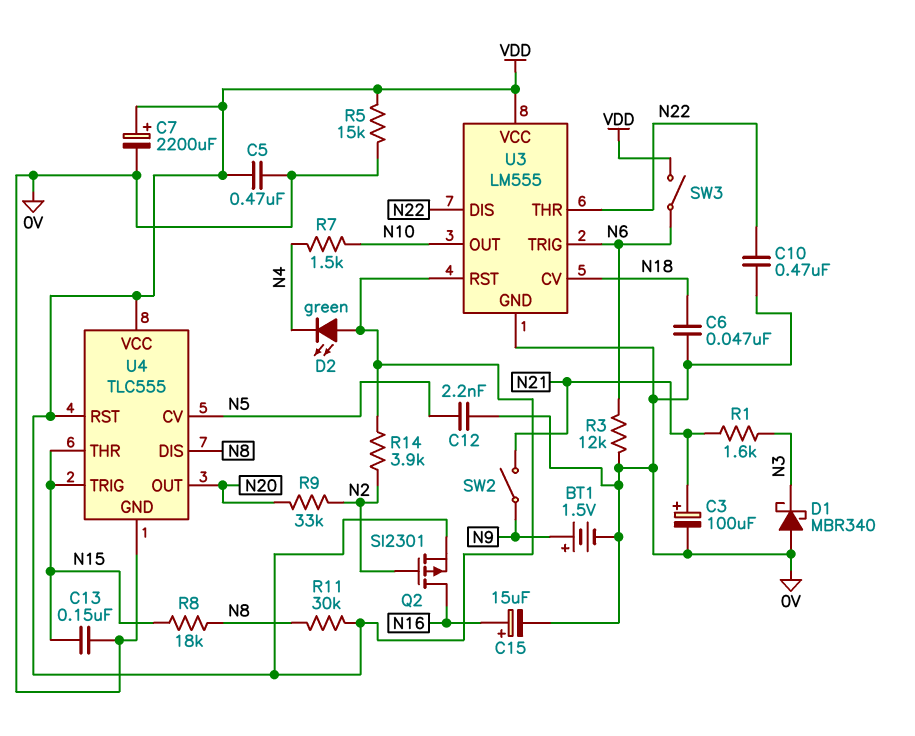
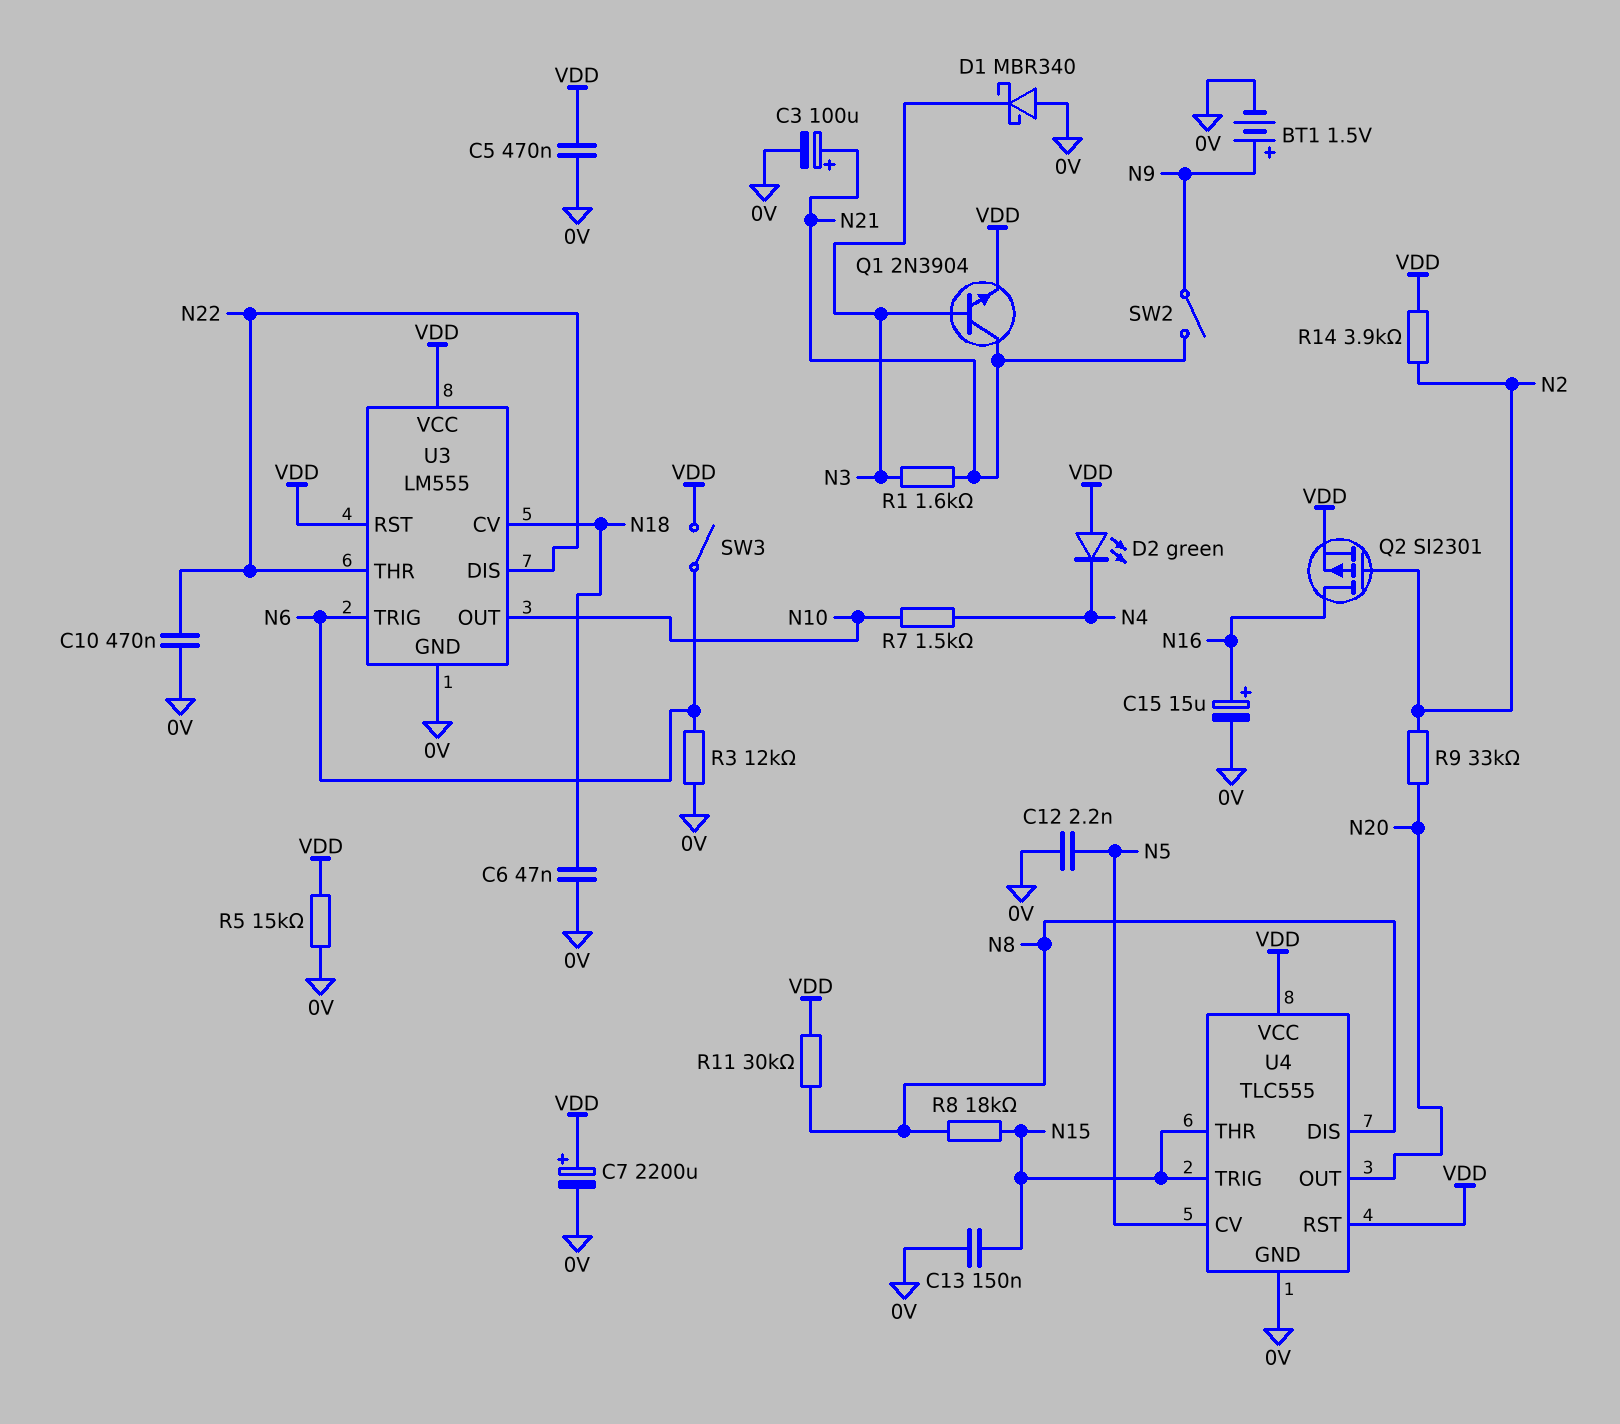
Q1: none -> NPN 2N3904 (B N3, C N21, E VDD)

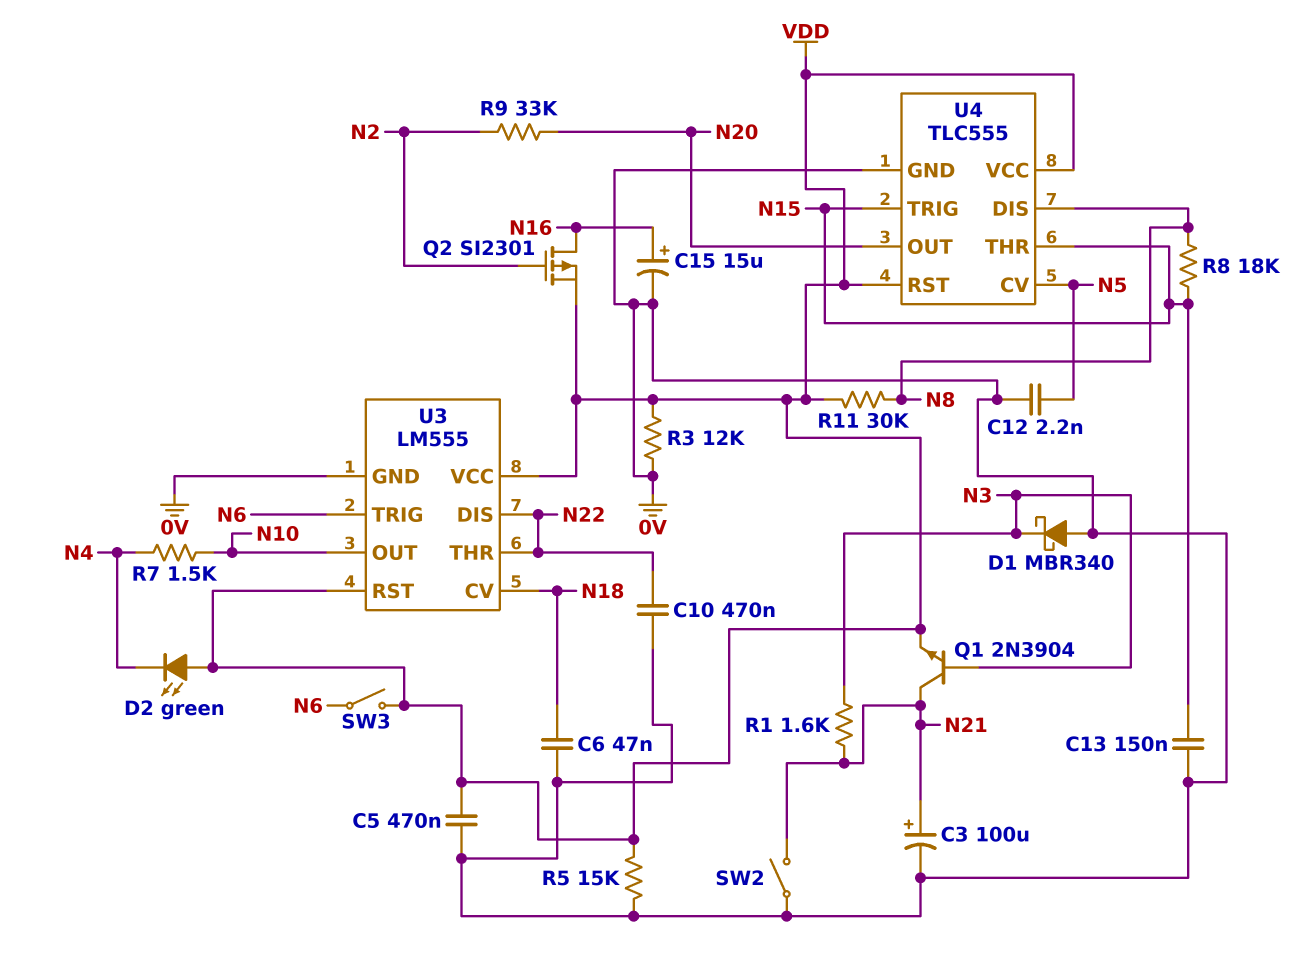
BT1: 1.5V (plus N9, minus 0V) -> none
C7: 2200uF (plus VDD, minus 0V) -> none
R3: 12k (0V, N6) -> 12k (0V, VDD)
R14: 3.9k (N2, VDD) -> none
SW2: switch (N9, N21) -> switch (0V, N21)

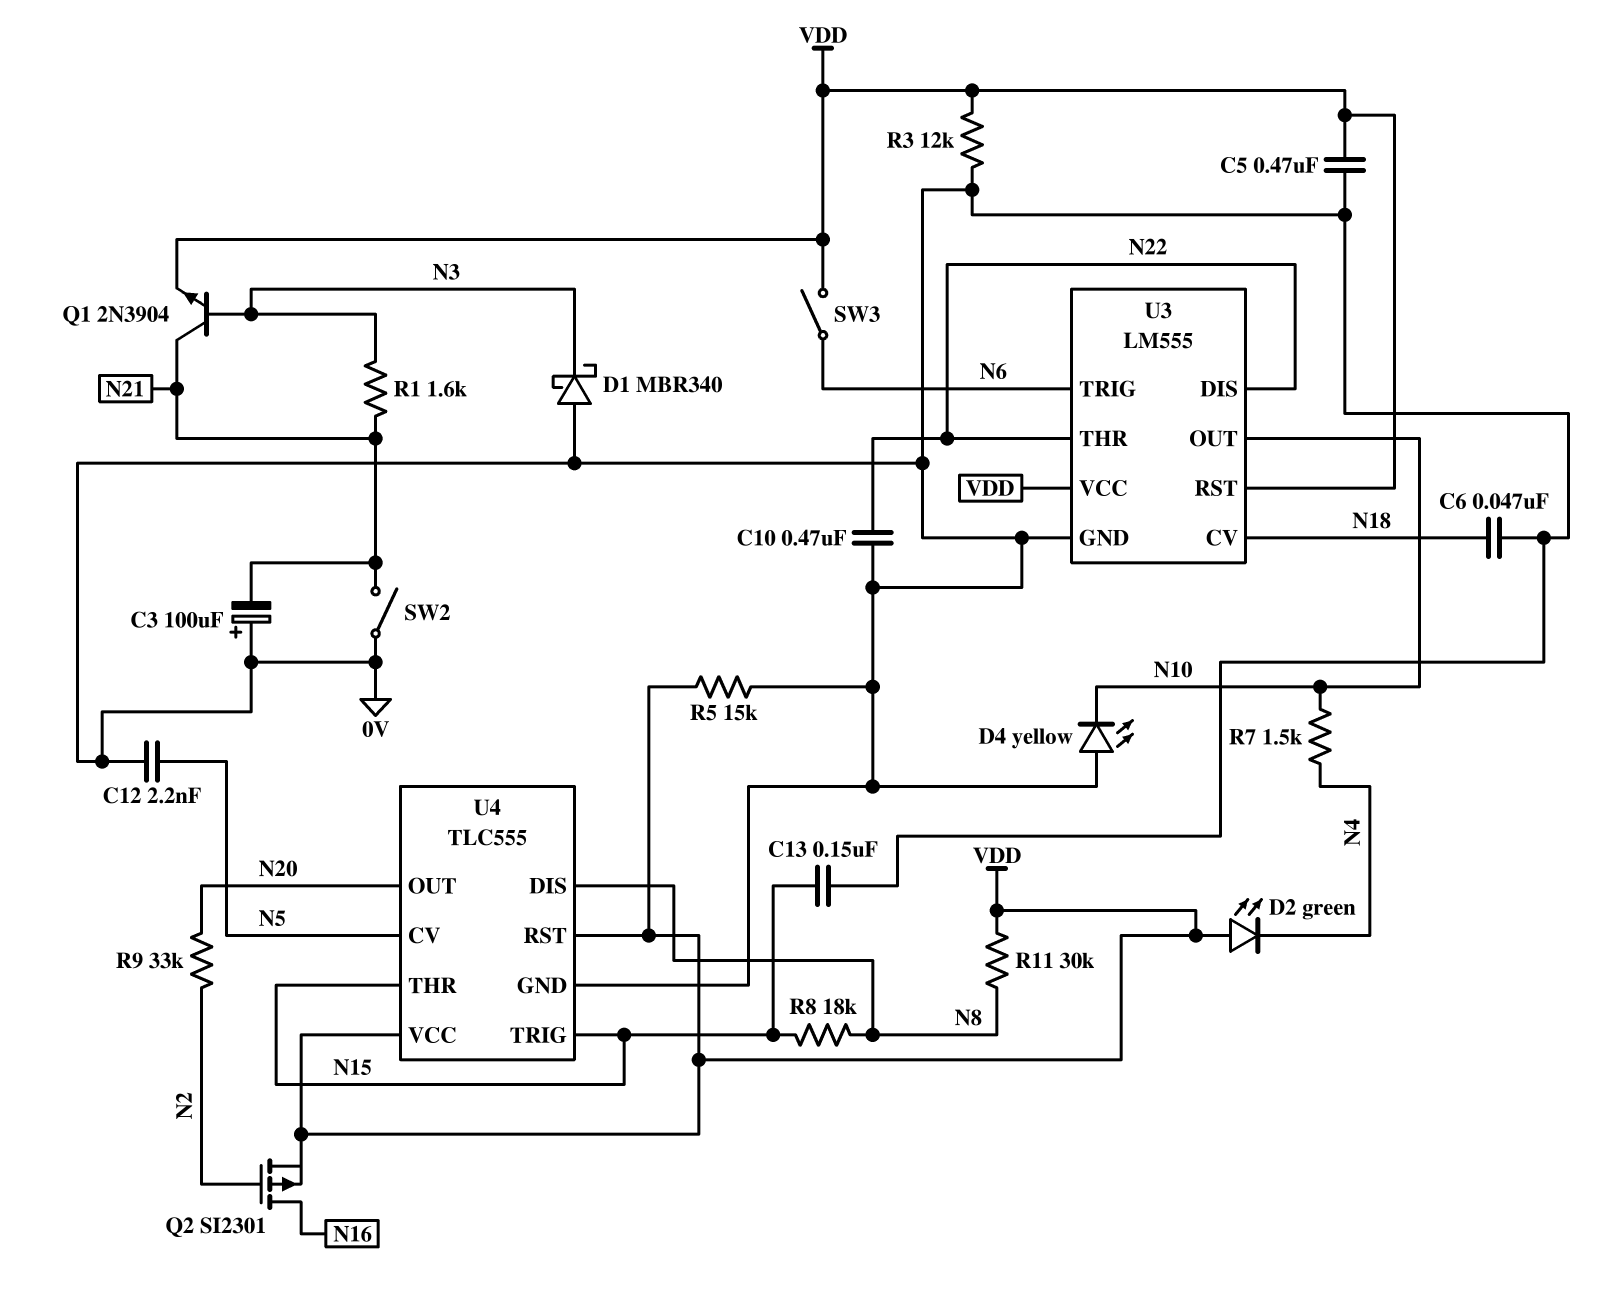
C3: 100uF (plus N21, minus 0V) -> 100uF (plus 0V, minus N21)
C15: 15uF (plus N16, minus 0V) -> none
D4: none -> LED yellow (A 0V, K N10)

